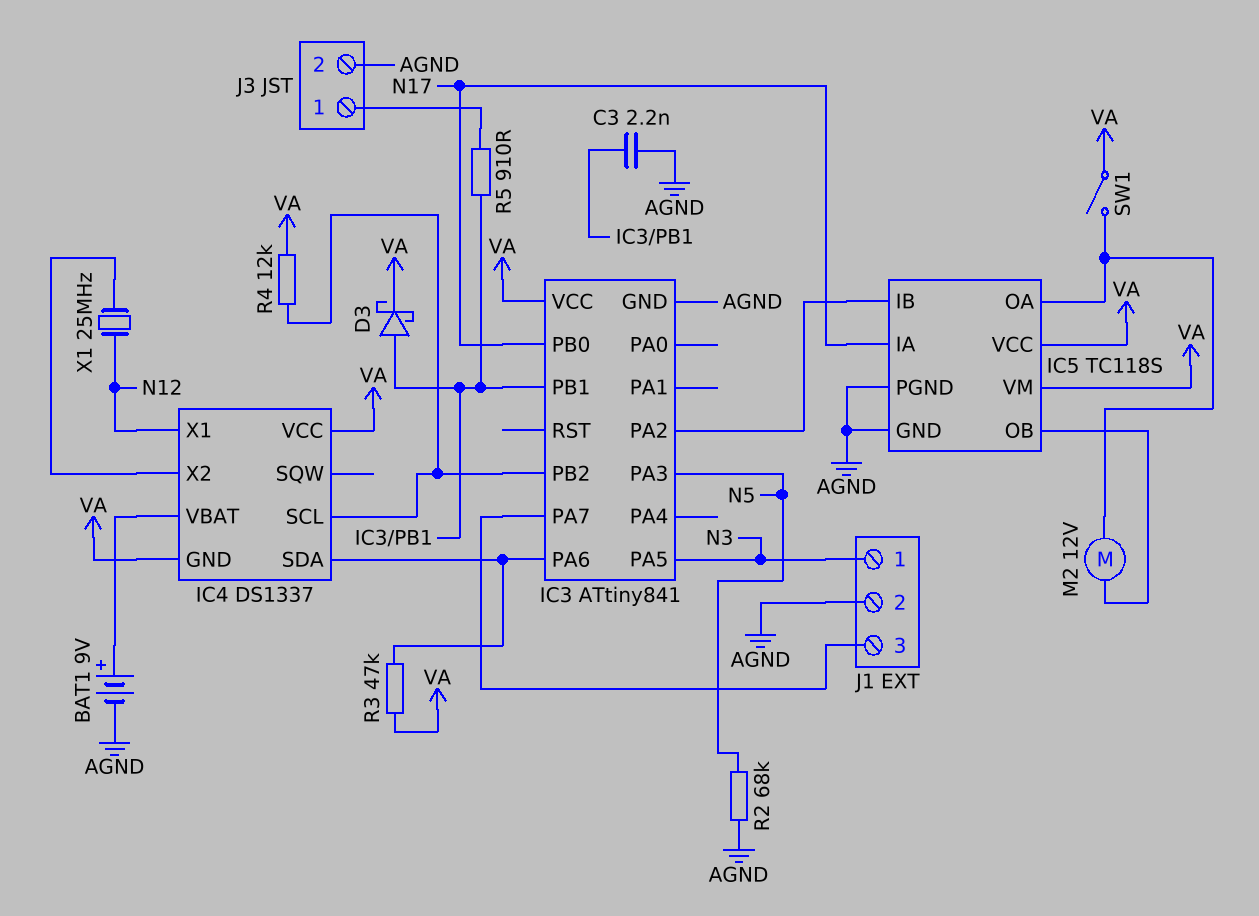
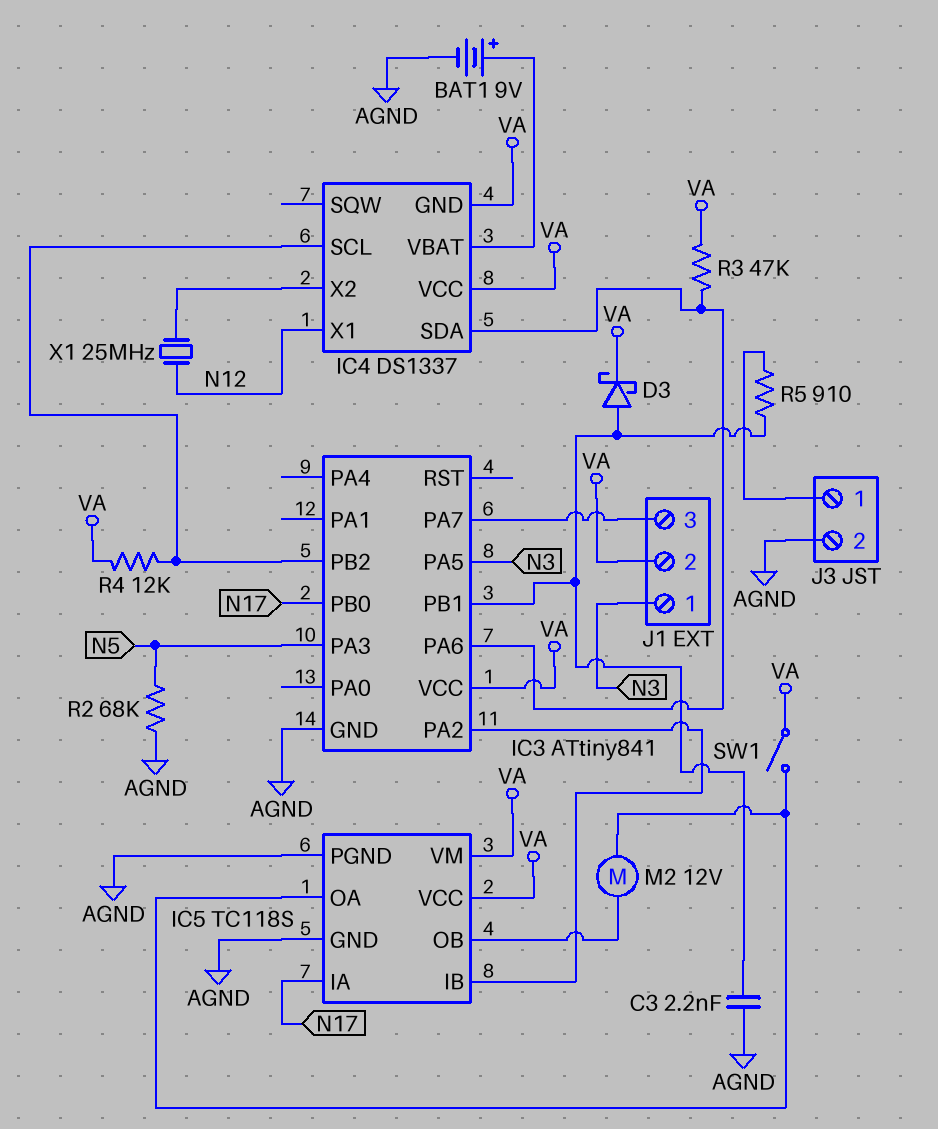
J1 pin 2: AGND -> VA

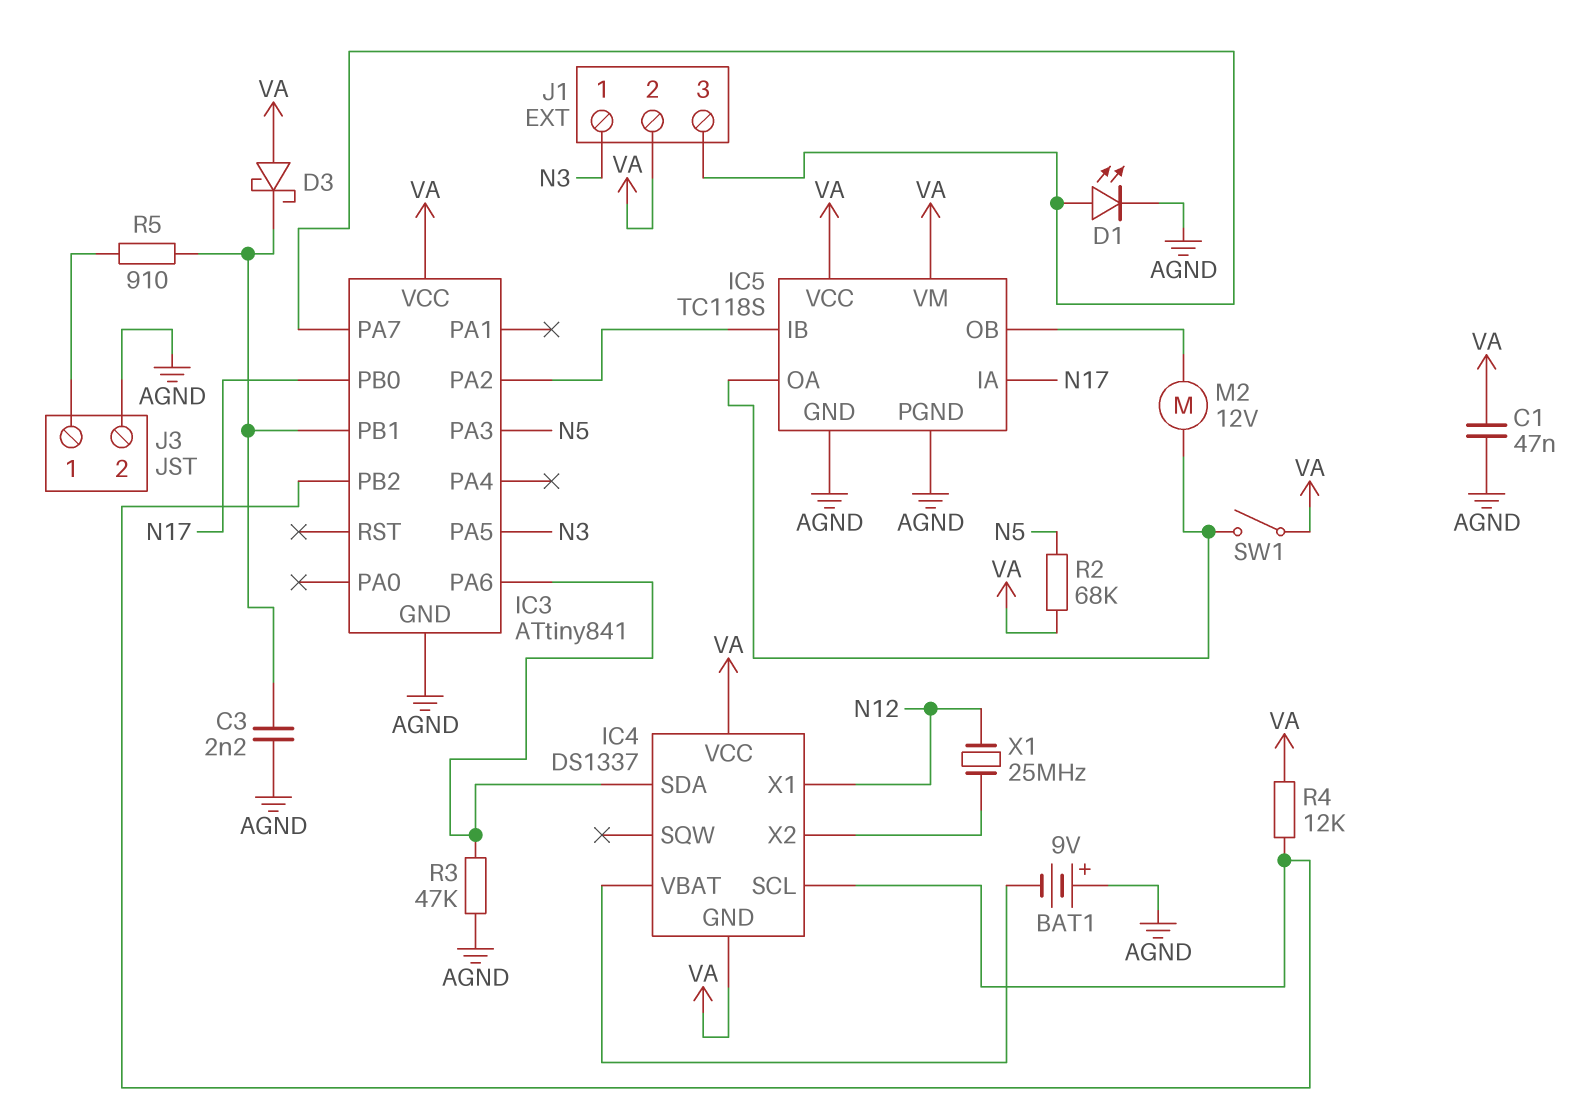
BAT1: 9V (plus IC4/VBAT, minus AGND) -> 9V (plus AGND, minus IC4/VBAT)
C1: none -> 47nF (AGND, VA)
D1: none -> LED (A IC3/PA7, K AGND)
D3: schottky (A IC3/PB1, K VA) -> schottky (A VA, K IC3/PB1)
R2: 68k (AGND, N5) -> 68k (N5, VA)
R3: 47k (IC3/PA6, VA) -> 47k (AGND, IC3/PA6)

